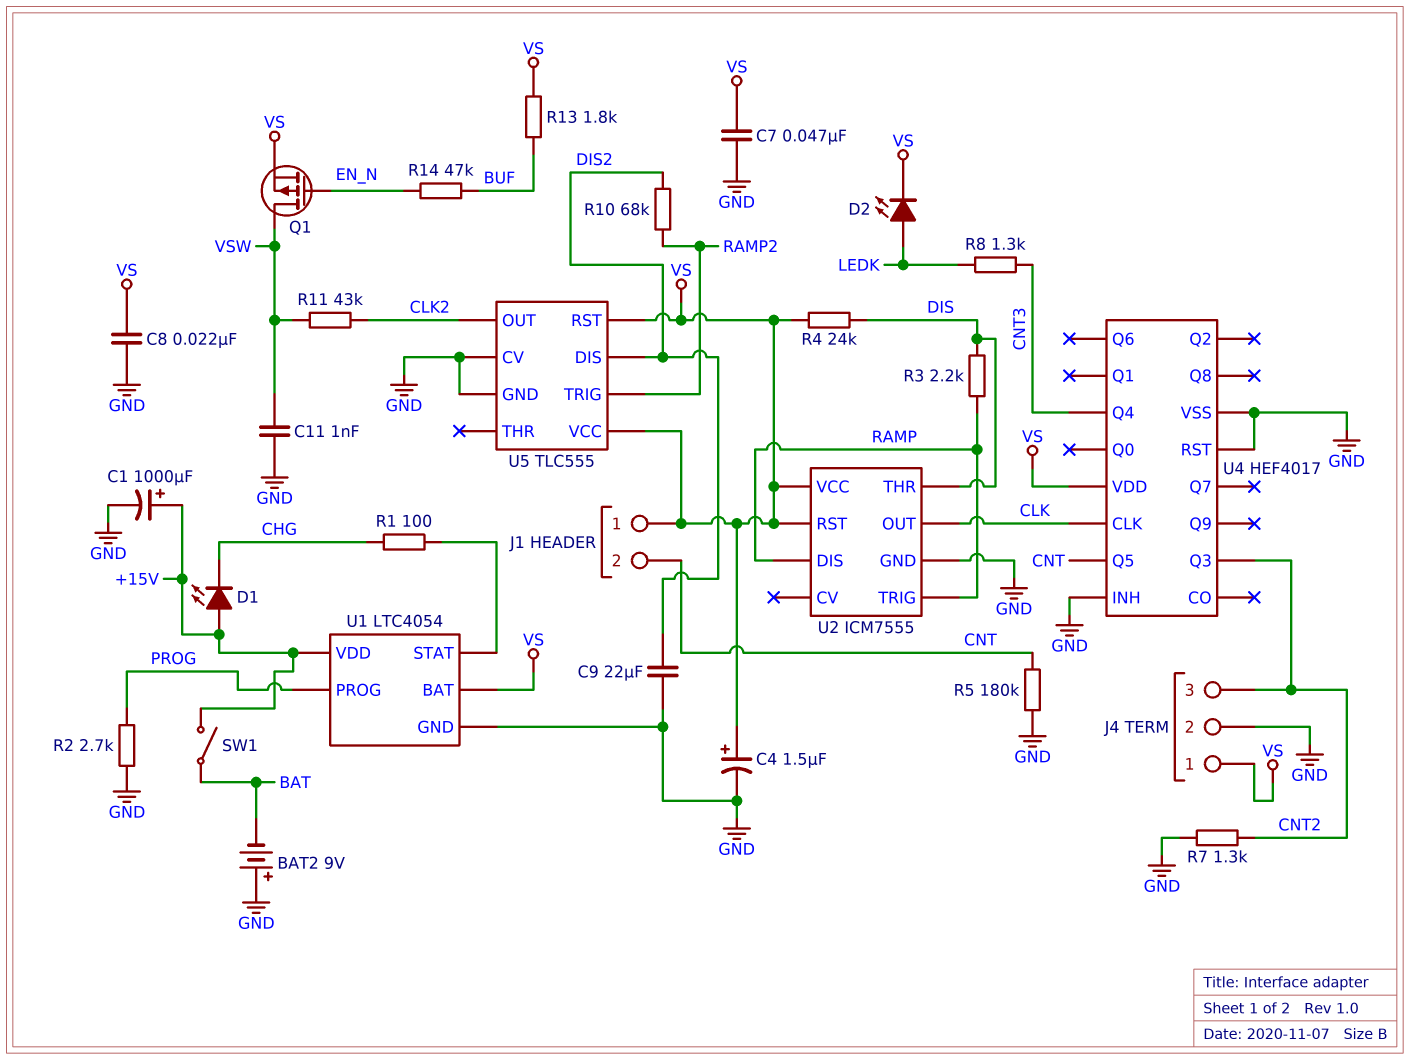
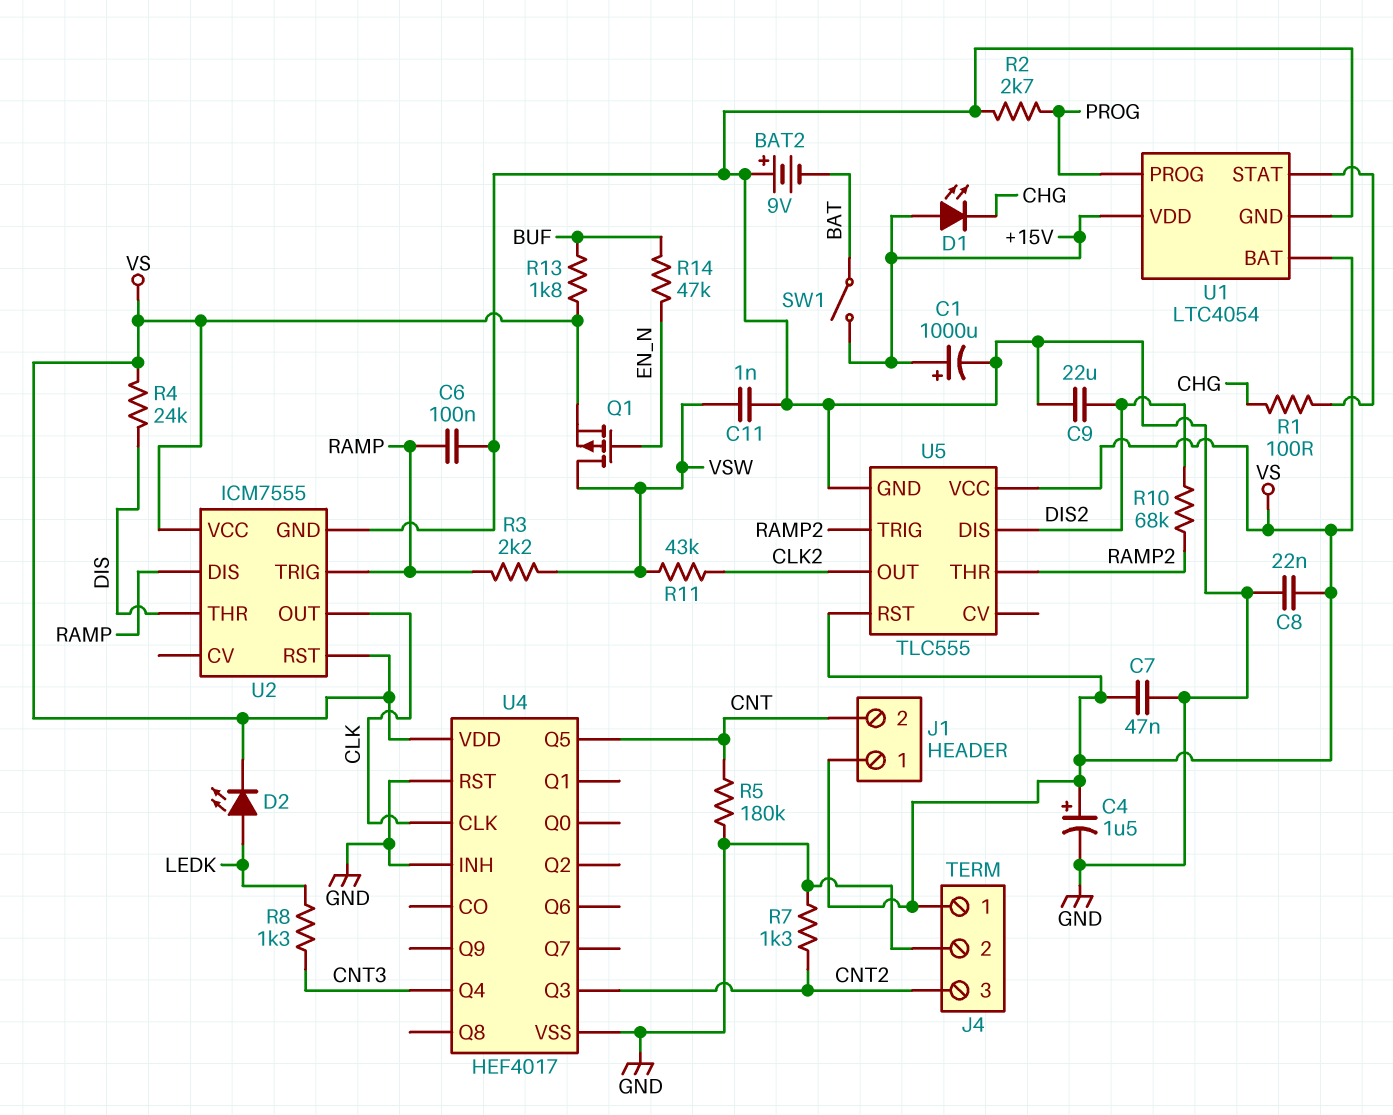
C6: none -> 100nF (GND, RAMP)
R3: 2.2k (DIS, RAMP) -> 2.2k (RAMP, VSW)
U5 pin CV: GND -> none
U5 pin THR: none -> RAMP2

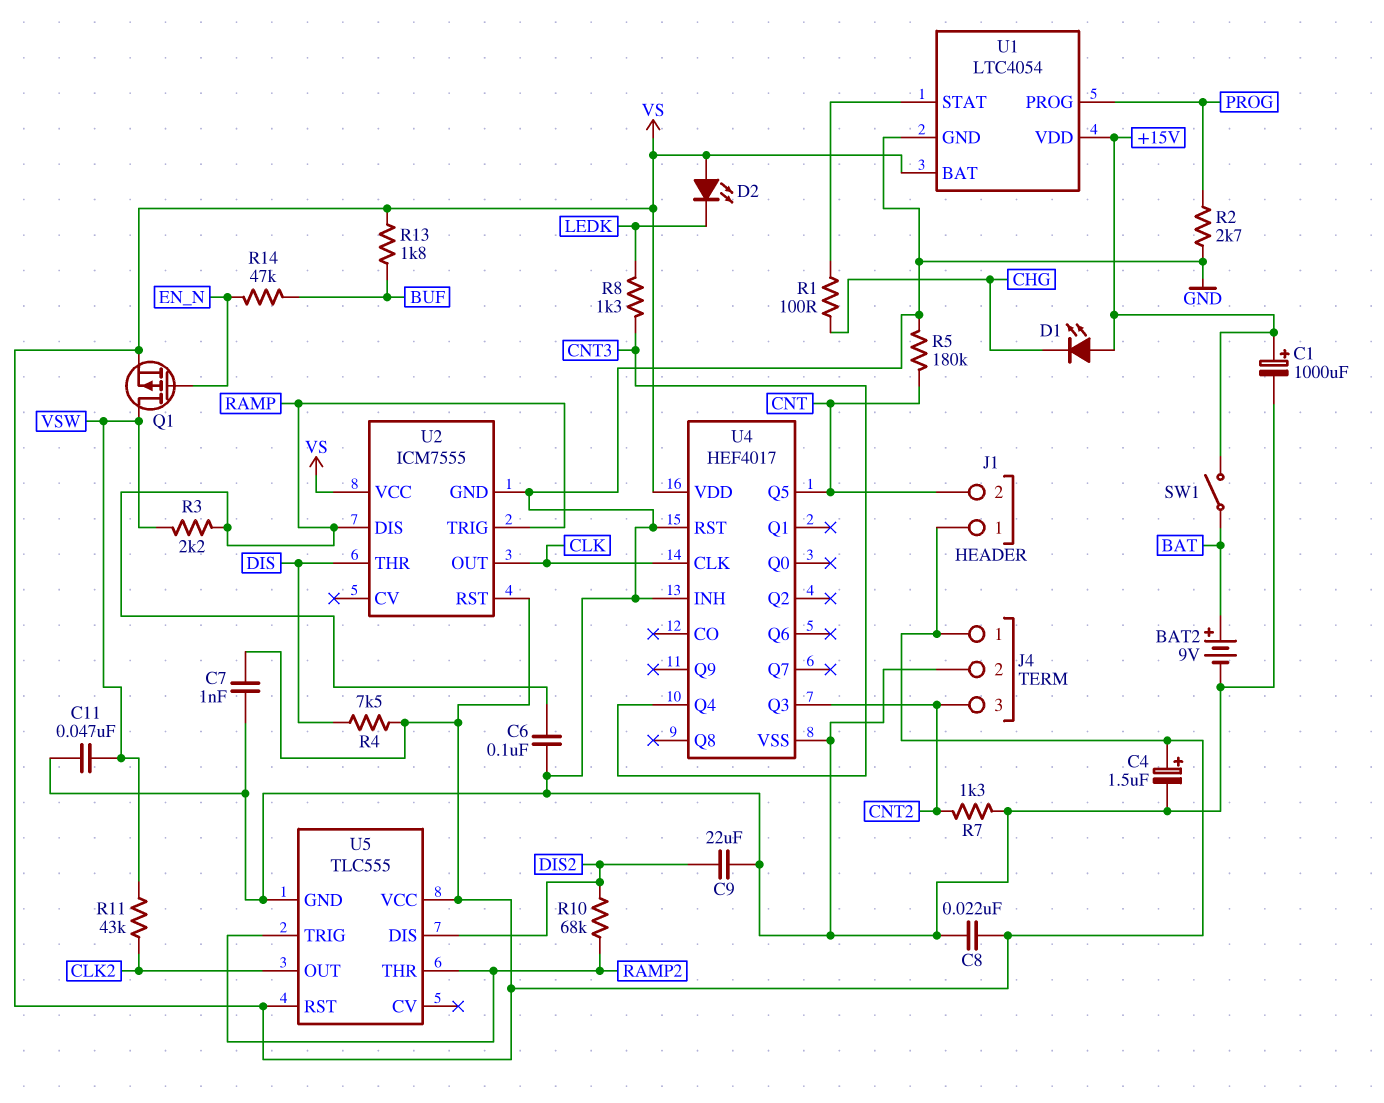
BAT2: 9V (plus GND, minus BAT) -> 9V (plus BAT, minus GND)
C7: 47nF (GND, VS) -> 1nF (GND, VS)
C11: 1nF (GND, VSW) -> 47nF (GND, VSW)
D2: LED (A LEDK, K VS) -> LED (A VS, K LEDK)
R4: 24k (DIS, VS) -> 7.5k (DIS, VS)

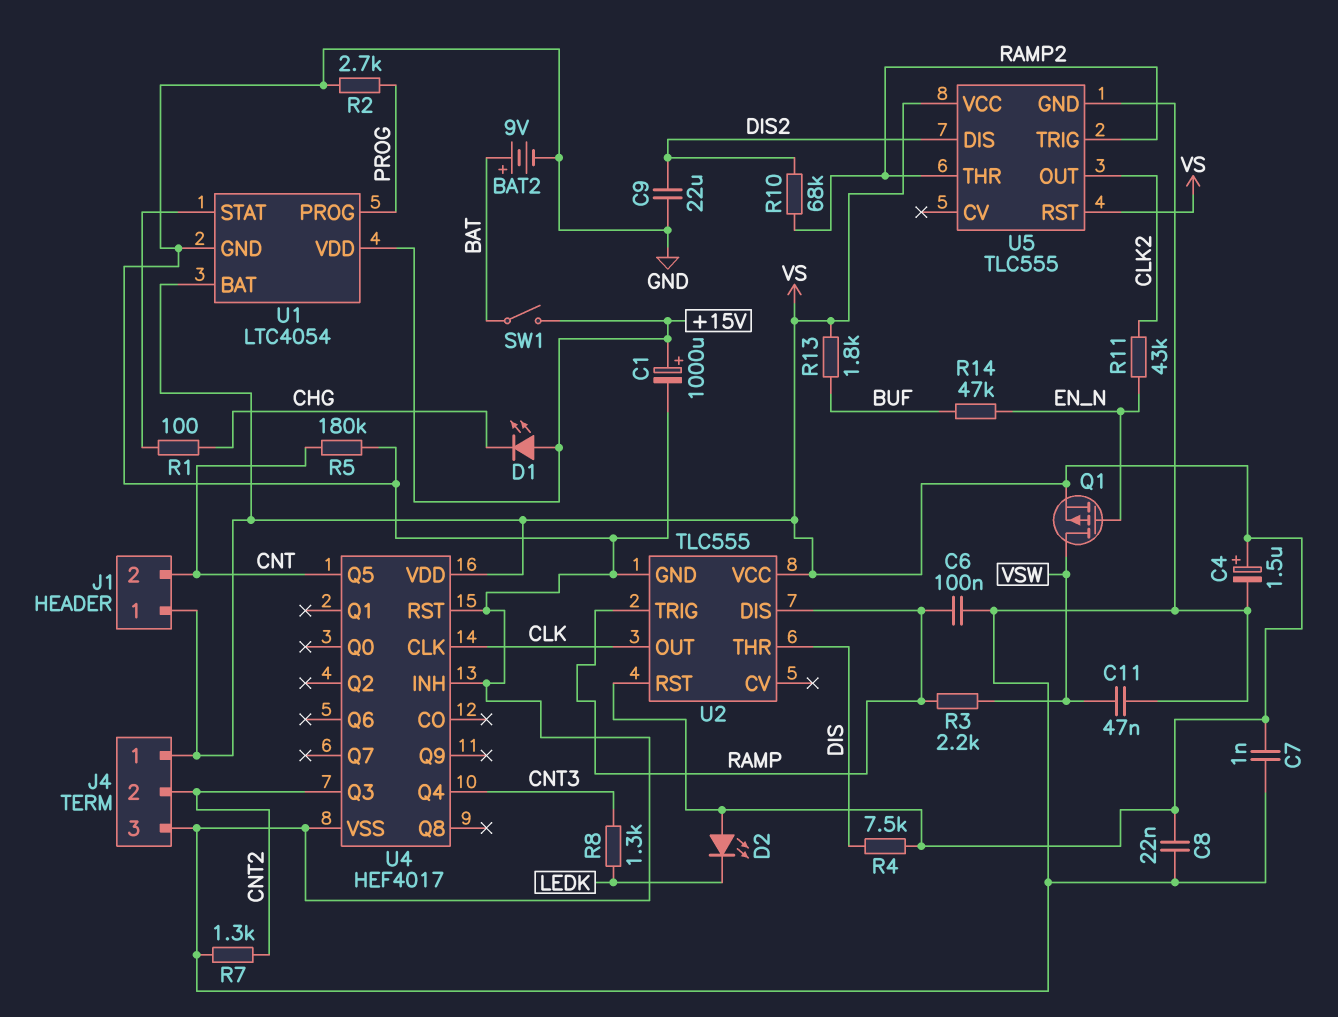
J4 pin 2: GND -> CNT2
J4 pin 3: CNT2 -> GND
R11: 43k (CLK2, VSW) -> 43k (CLK2, EN_N)
U2: ICM7555 -> TLC555

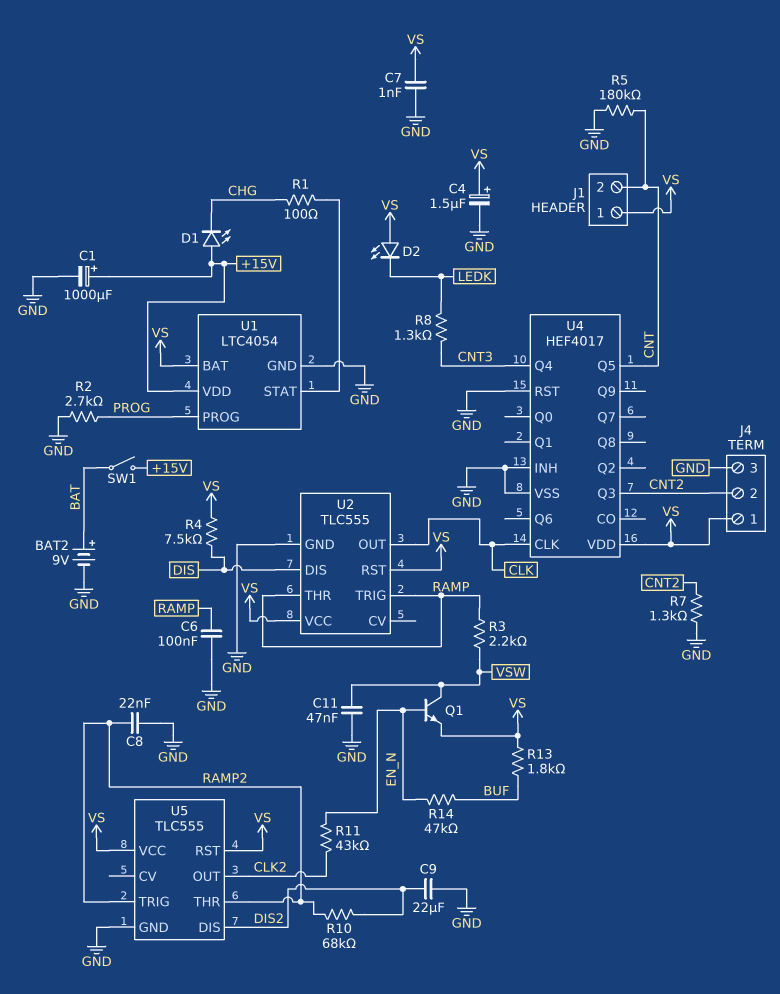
C8: 22nF (GND, VS) -> 22nF (GND, RAMP2)
Q1: PMOS (G EN_N, D VSW, S VS) -> NPN (B EN_N, C VSW, E VS)
U2 pin DIS: RAMP -> DIS
U2 pin THR: DIS -> RAMP

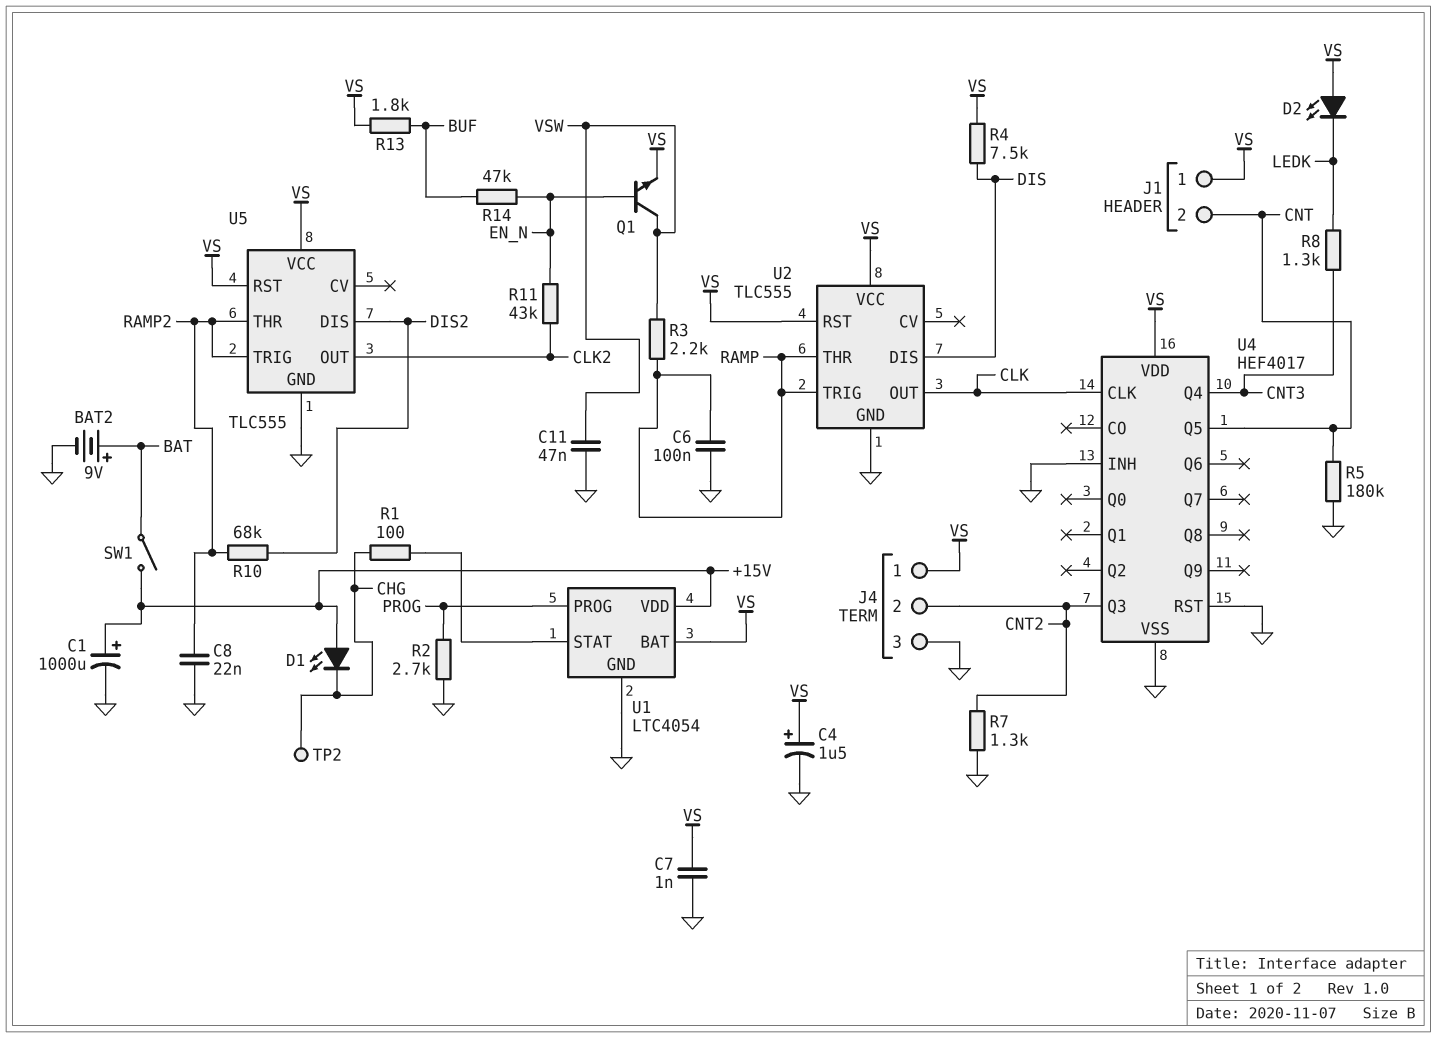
C9: 22uF (DIS2, GND) -> none
TP2: none -> test point (CHG)

